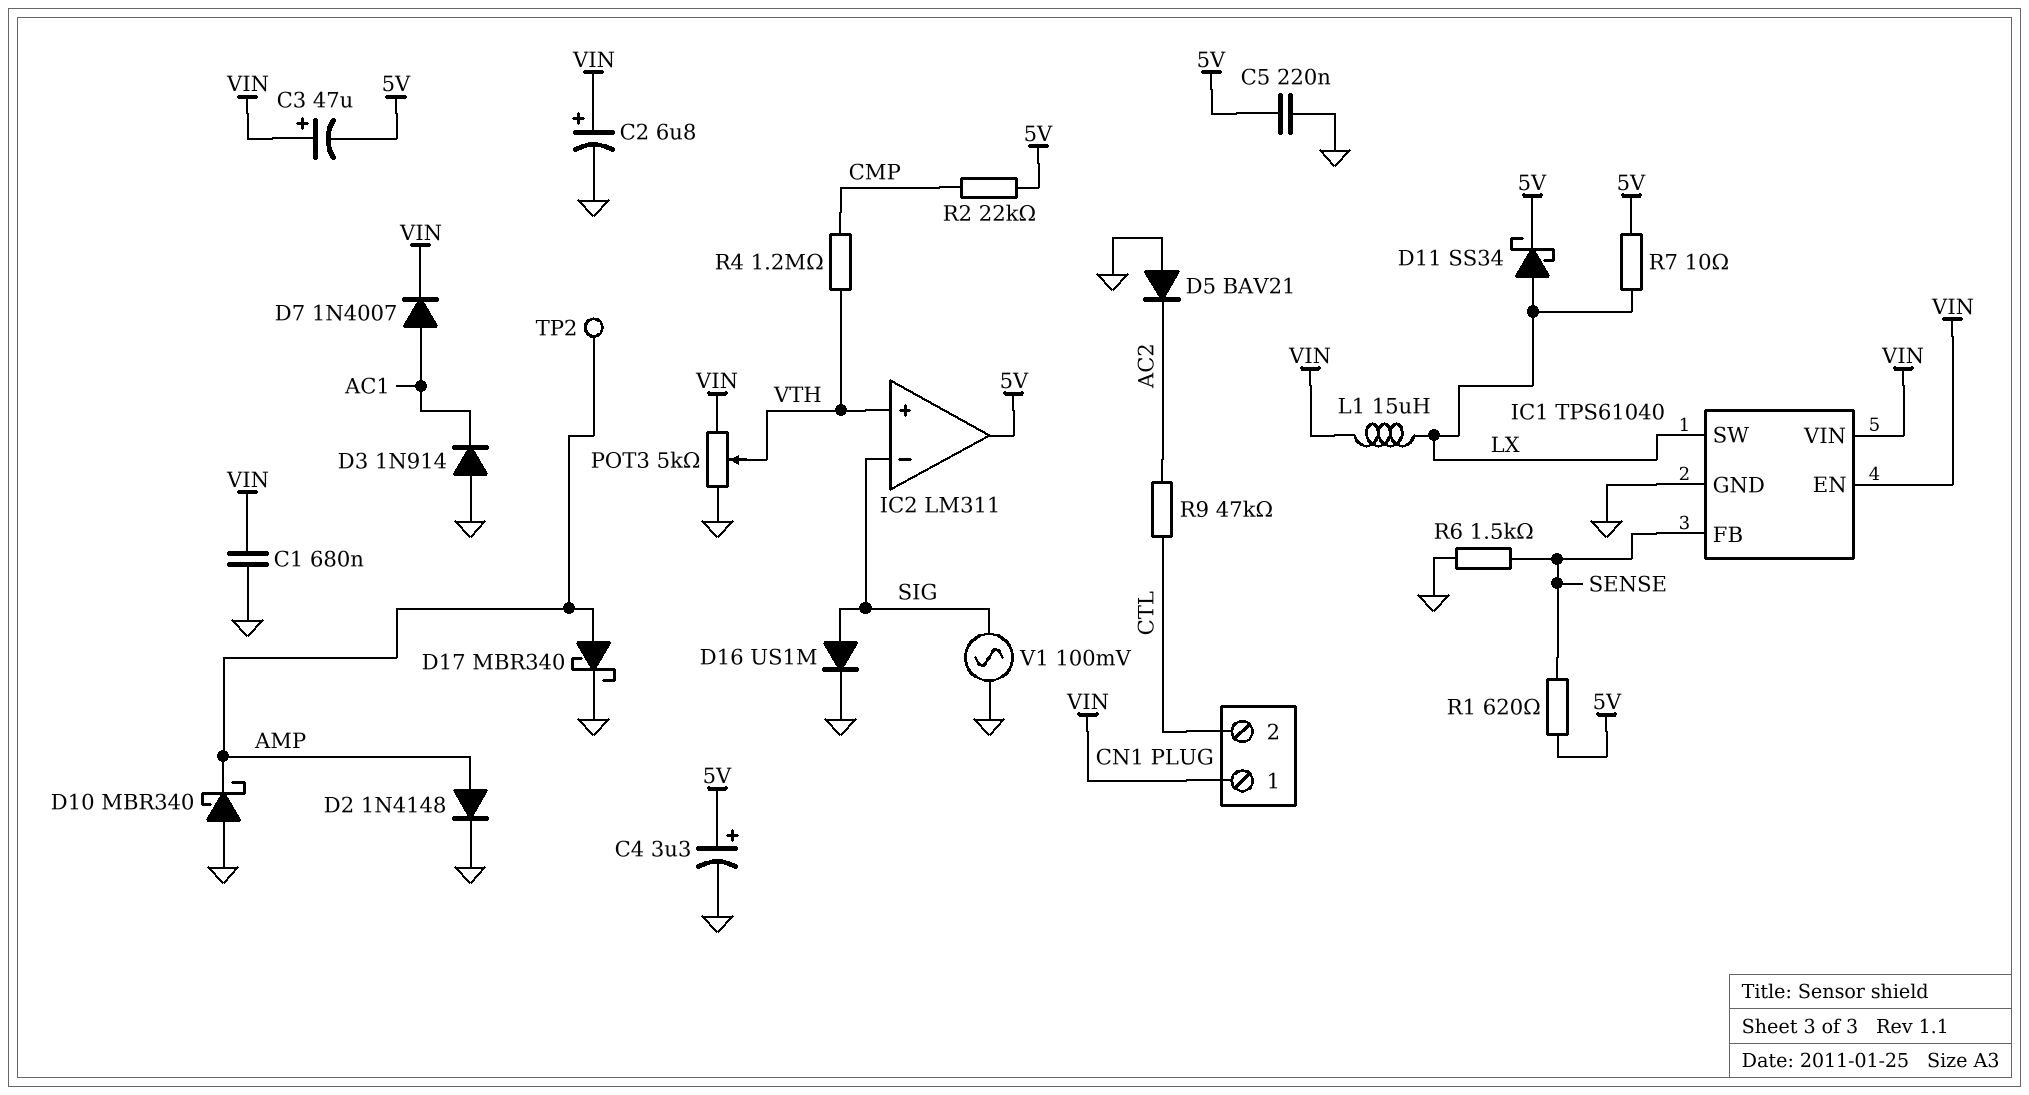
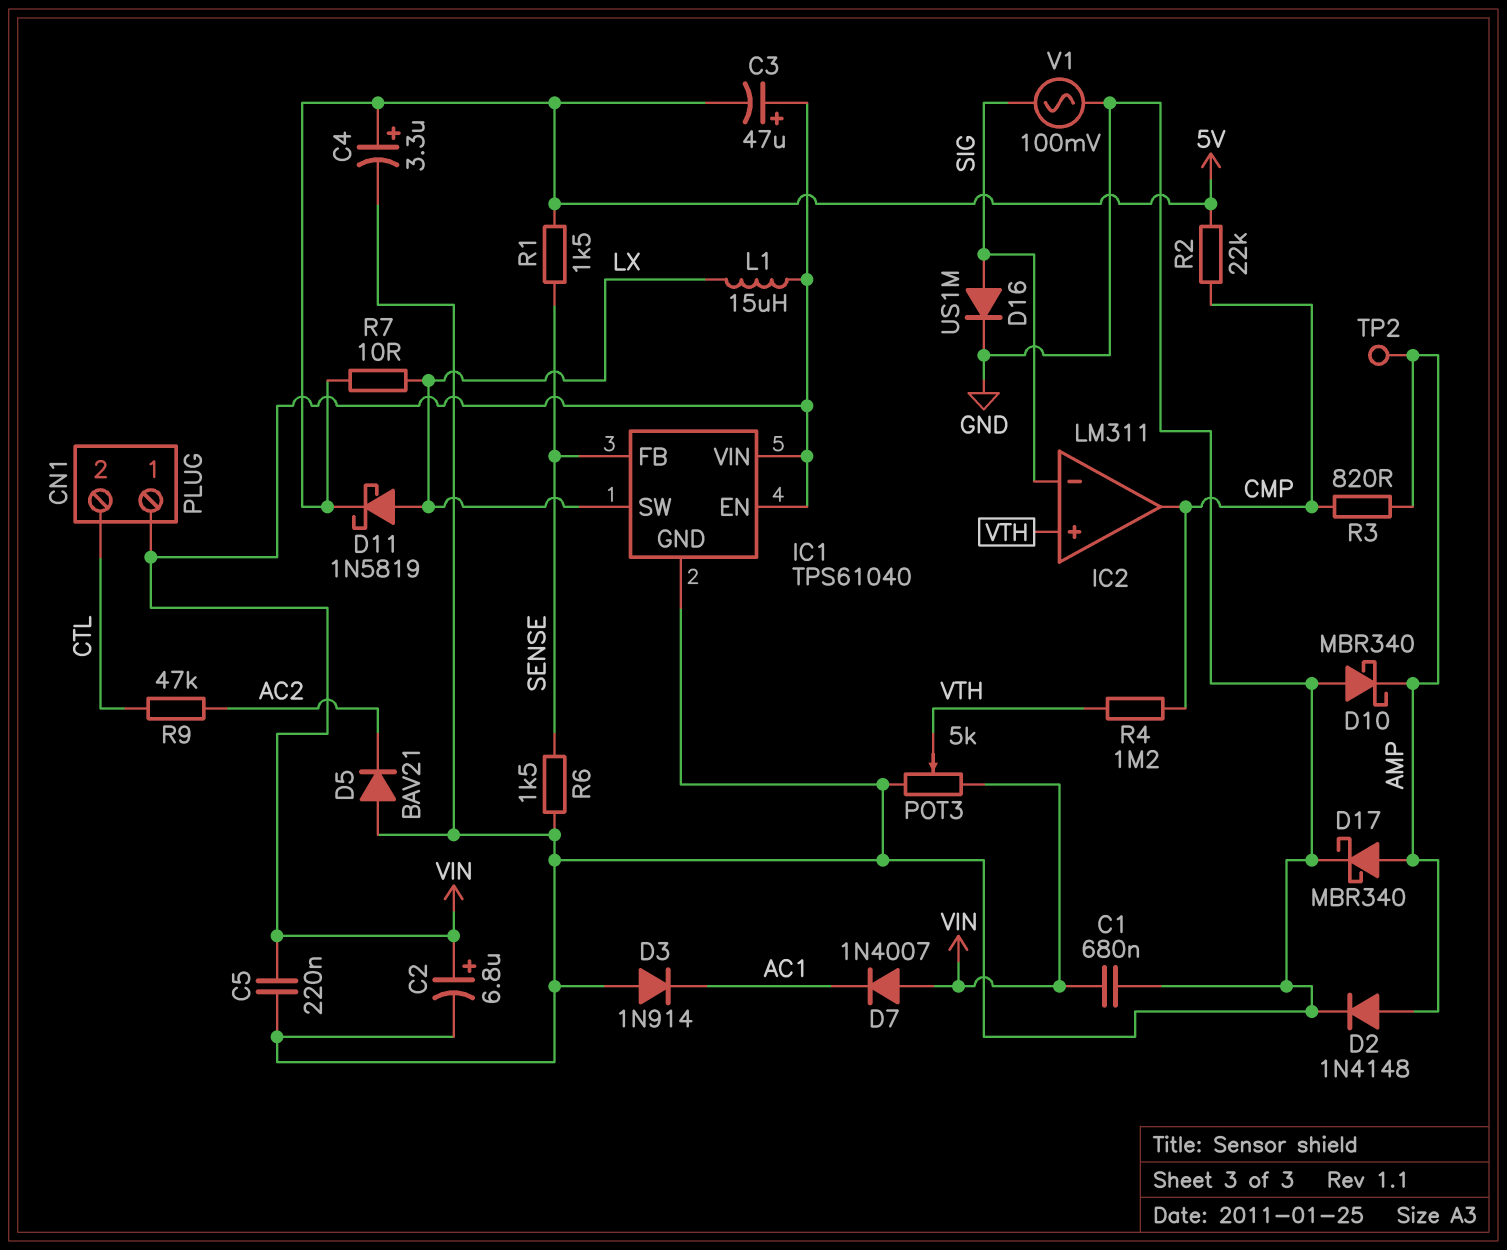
C5: 220nF (5V, GND) -> 220nF (GND, VIN)
D7: diode 1N4007 (A AC1, K VIN) -> diode 1N4007 (A VIN, K AC1)
D11: schottky SS34 (A LX, K 5V) -> schottky 1N5819 (A LX, K 5V)
IC2 pin out: 5V -> CMP
R1: 620 (5V, SENSE) -> 1.5k (5V, SENSE)
R3: none -> 820 (AMP, CMP)

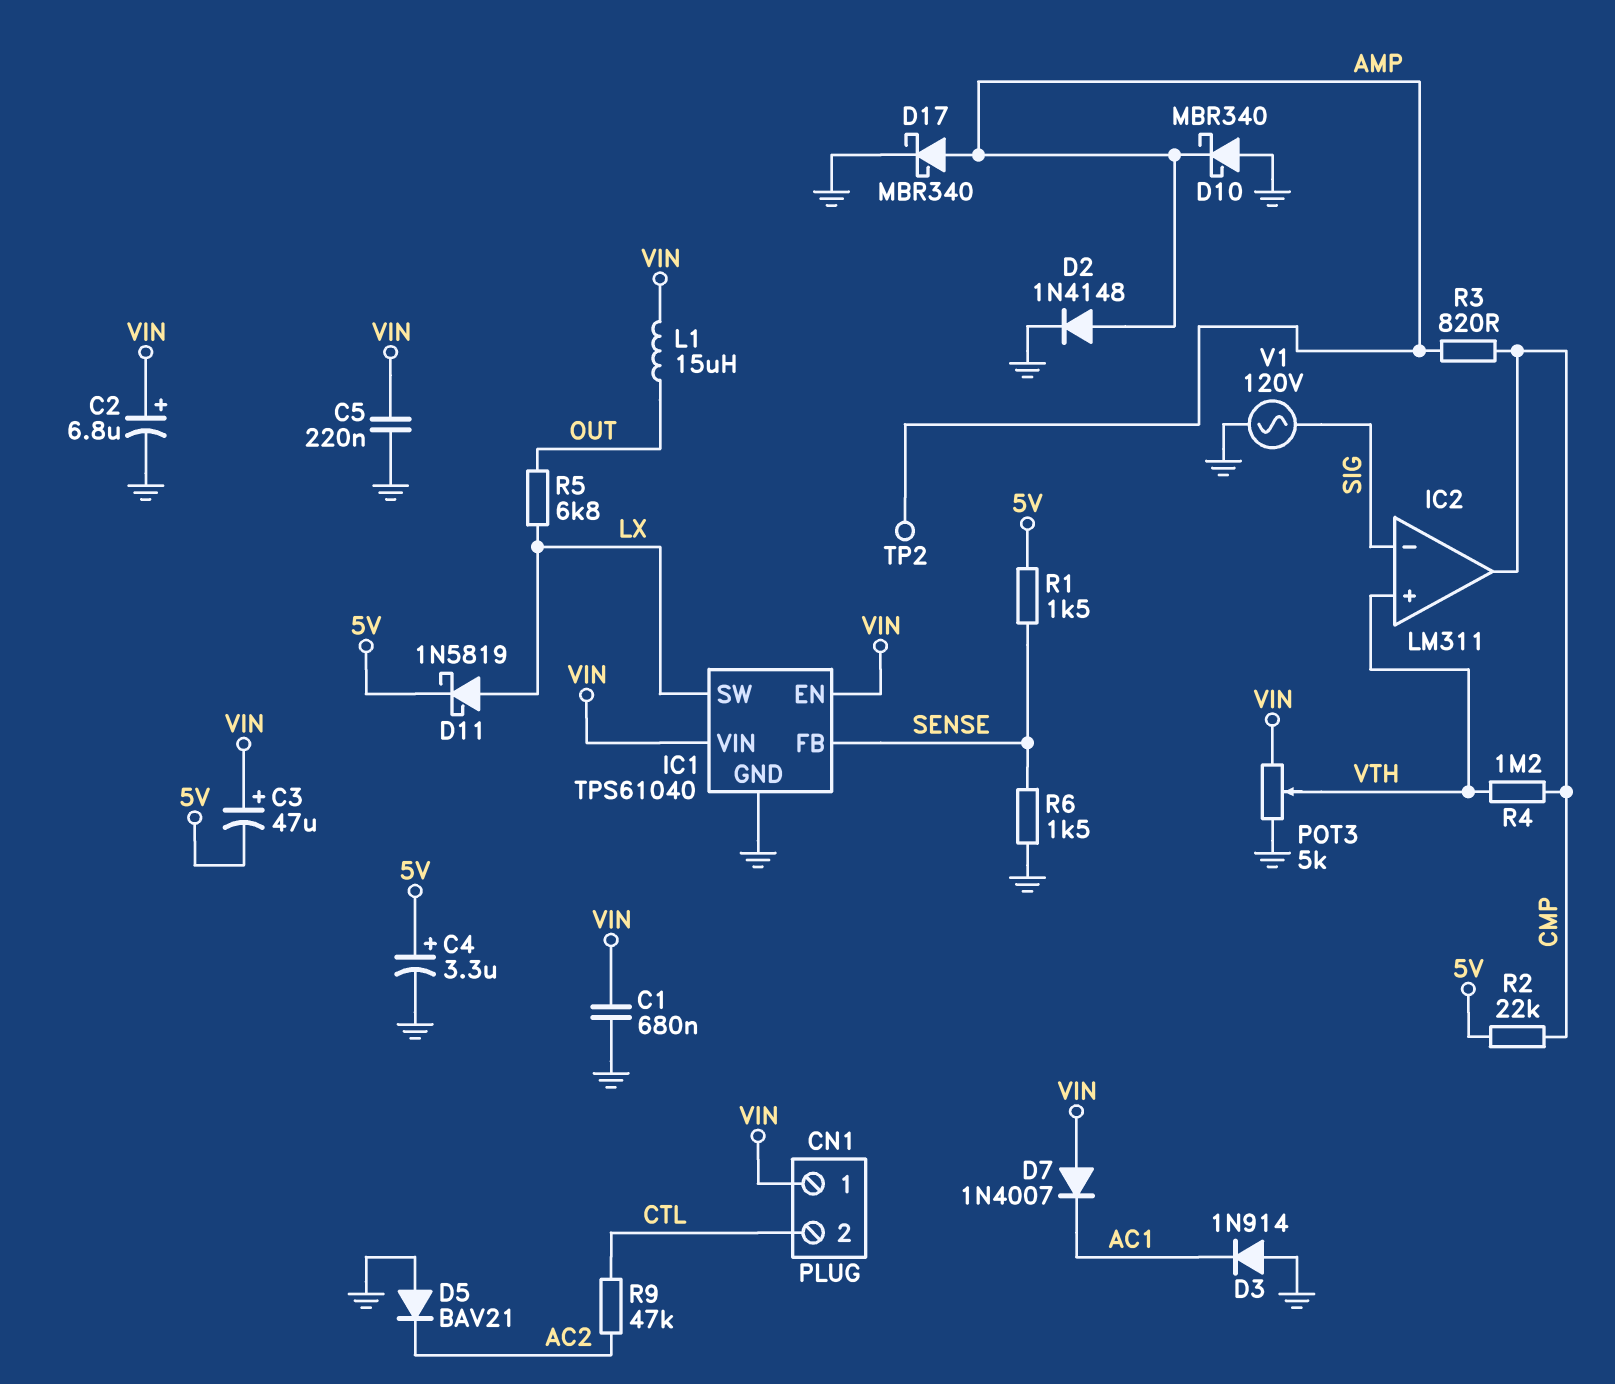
D16: diode US1M (A SIG, K GND) -> none
L1: 15uH (LX, VIN) -> 15uH (OUT, VIN)
R5: none -> 6.8k (LX, OUT)
R7: 10 (5V, LX) -> none
V1: AC 100mV (GND, SIG) -> AC 120V (GND, SIG)

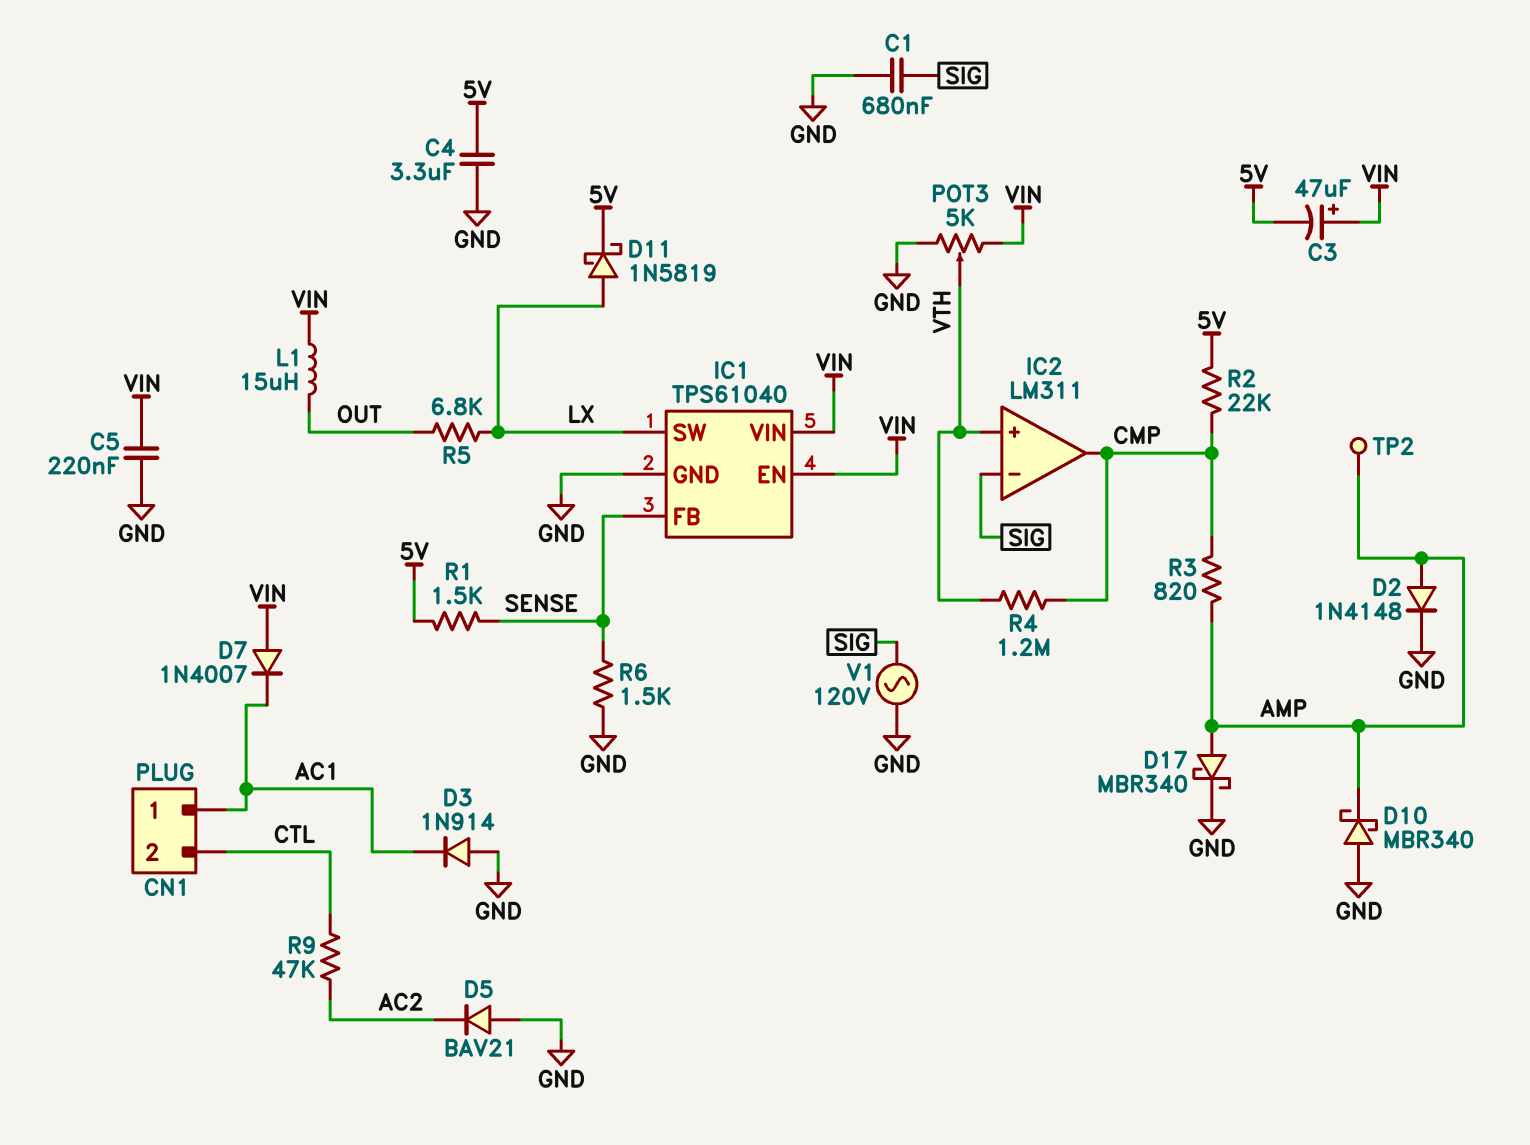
C1: 680nF (GND, VIN) -> 680nF (GND, SIG)
C2: 6.8uF (plus VIN, minus GND) -> none
C4: 3.3uF (plus 5V, minus GND) -> 3.3uF (5V, GND)
CN1 pin 1: VIN -> AC1

